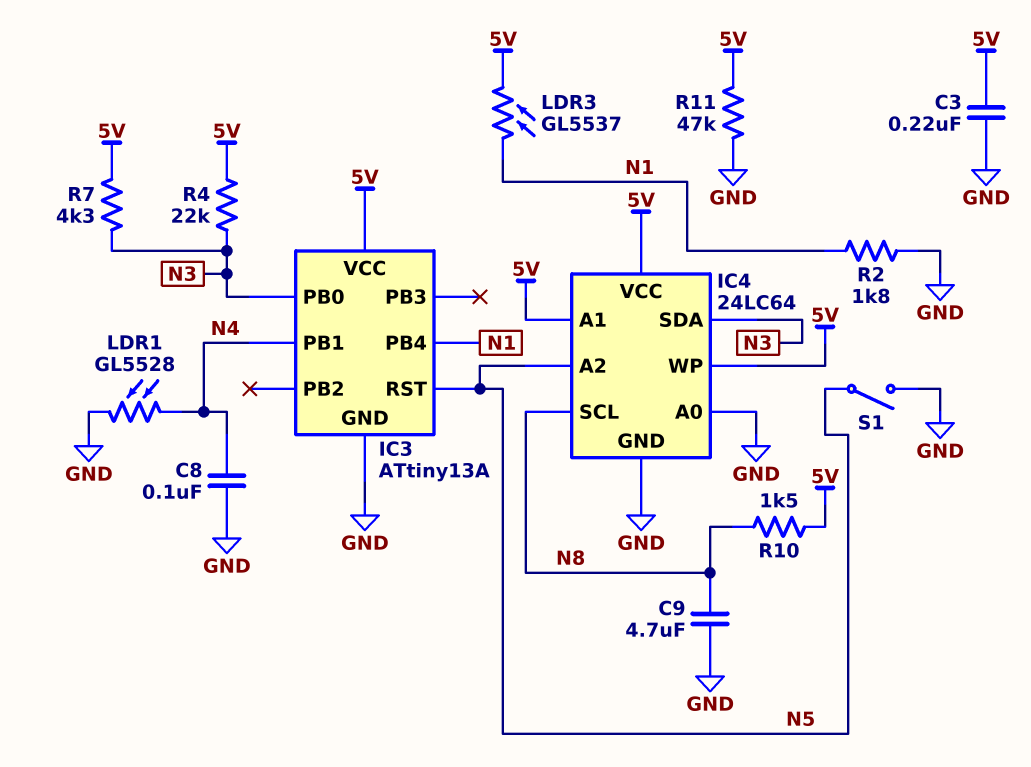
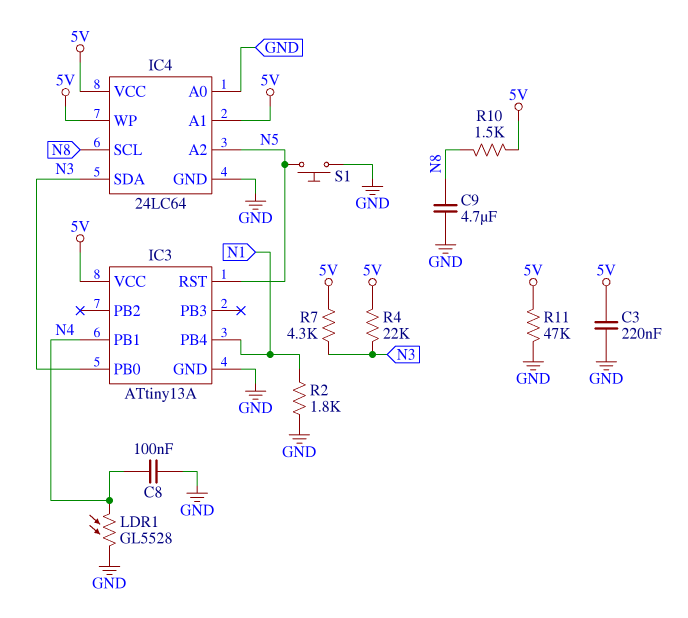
LDR3: GL5537 (5V, N1) -> none
S1: switch (GND, N5) -> button (GND, N5)

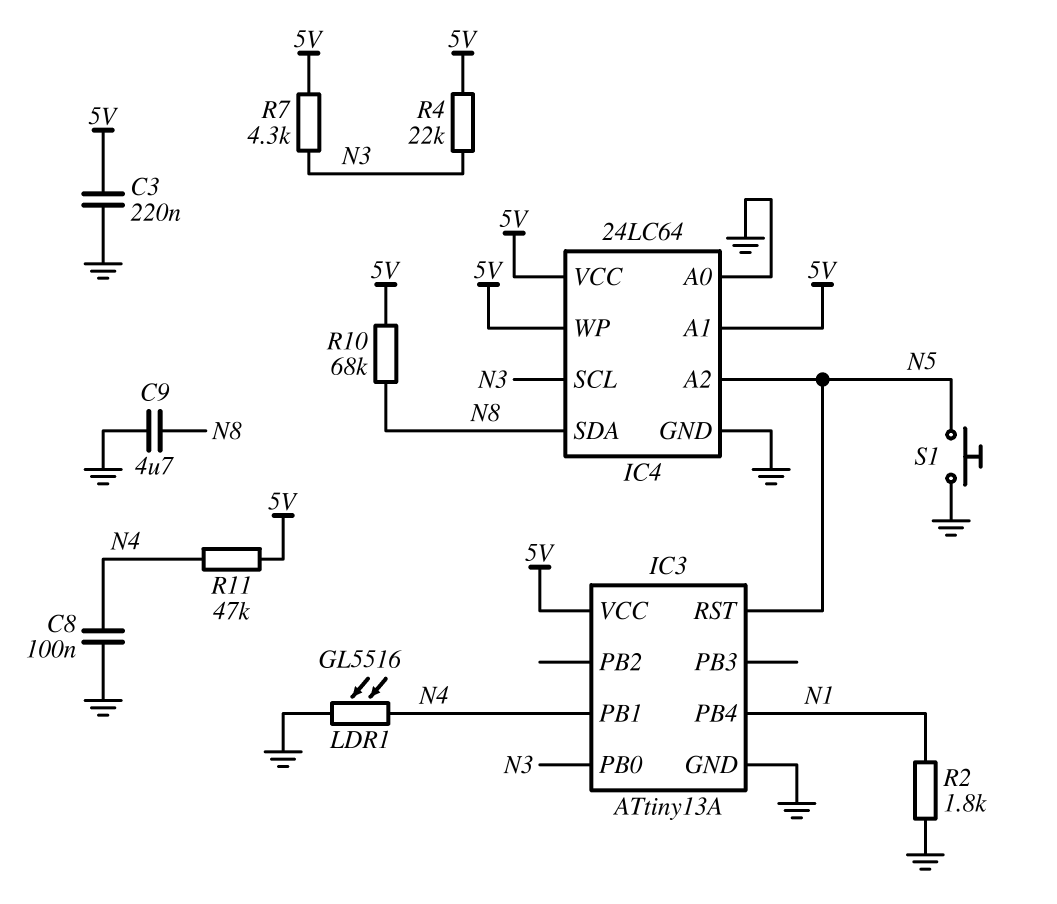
IC4 pin SCL: N8 -> N3
IC4 pin SDA: N3 -> N8
LDR1: GL5528 (GND, N4) -> GL5516 (GND, N4)
R10: 1.5k (5V, N8) -> 68k (5V, N8)
R11: 47k (5V, GND) -> 47k (5V, N4)

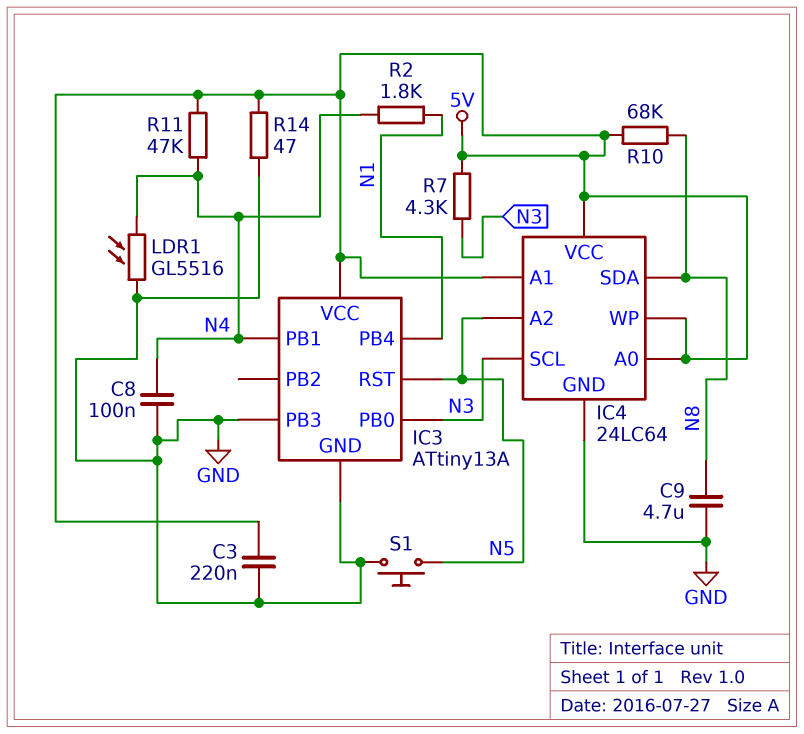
IC3 pin PB3: none -> GND
IC4 pin A0: GND -> 5V
R2: 1.8k (GND, N1) -> 1.8k (N1, N4)
R4: 22k (5V, N3) -> none
R14: none -> 47 (5V, GND)

